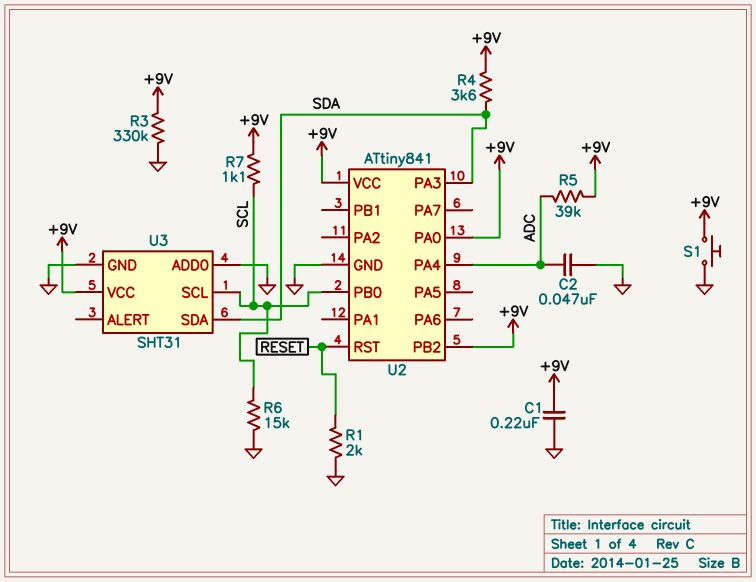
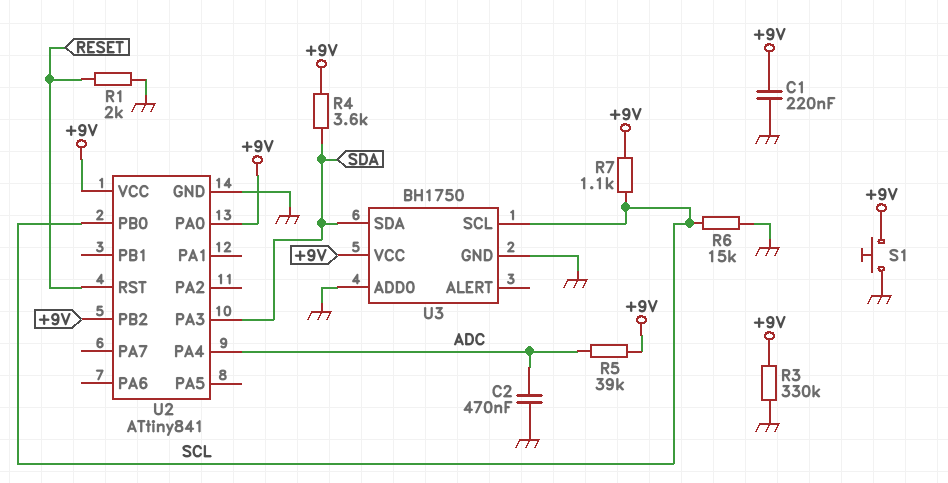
C2: 47nF (ADC, GND) -> 470nF (ADC, GND)
U3: SHT31 -> BH1750

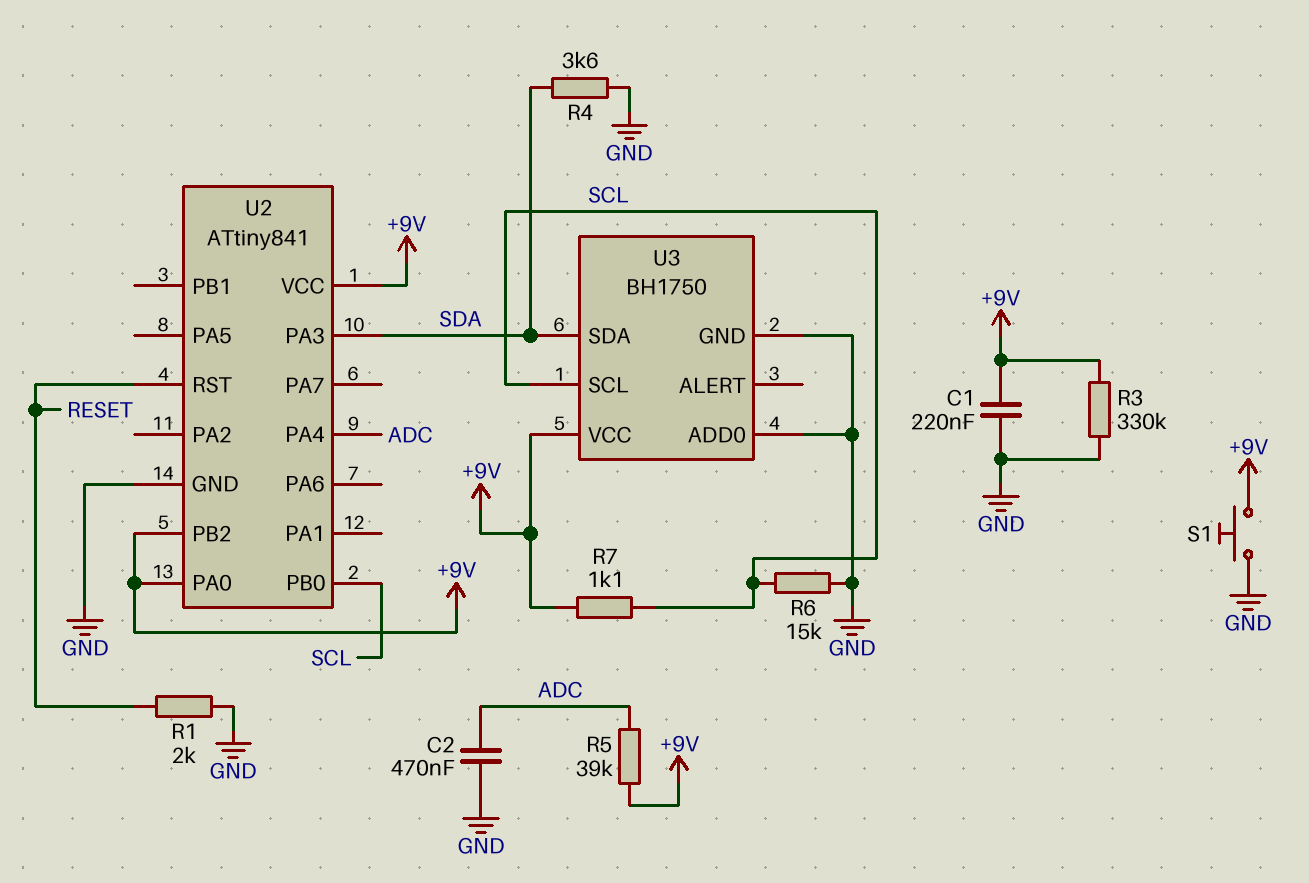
R4: 3.6k (+9V, SDA) -> 3.6k (GND, SDA)

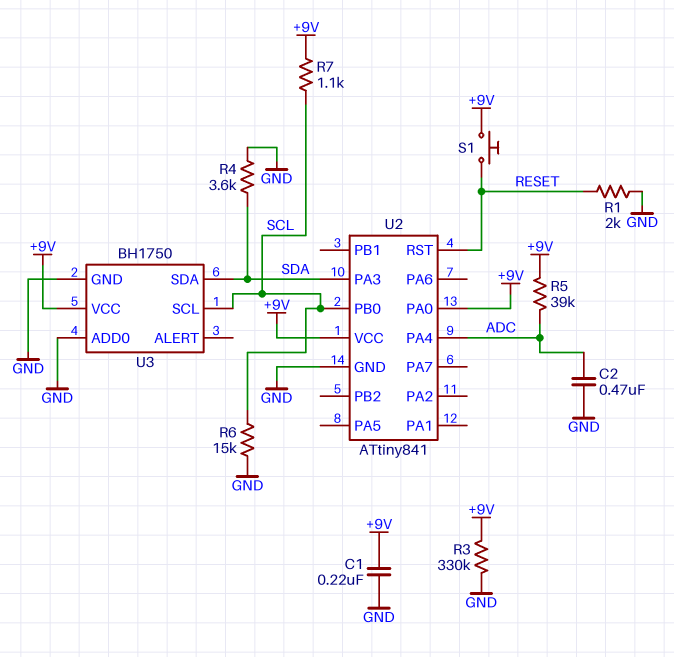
S1: button (+9V, GND) -> button (+9V, RESET)
U2 pin PB2: +9V -> none

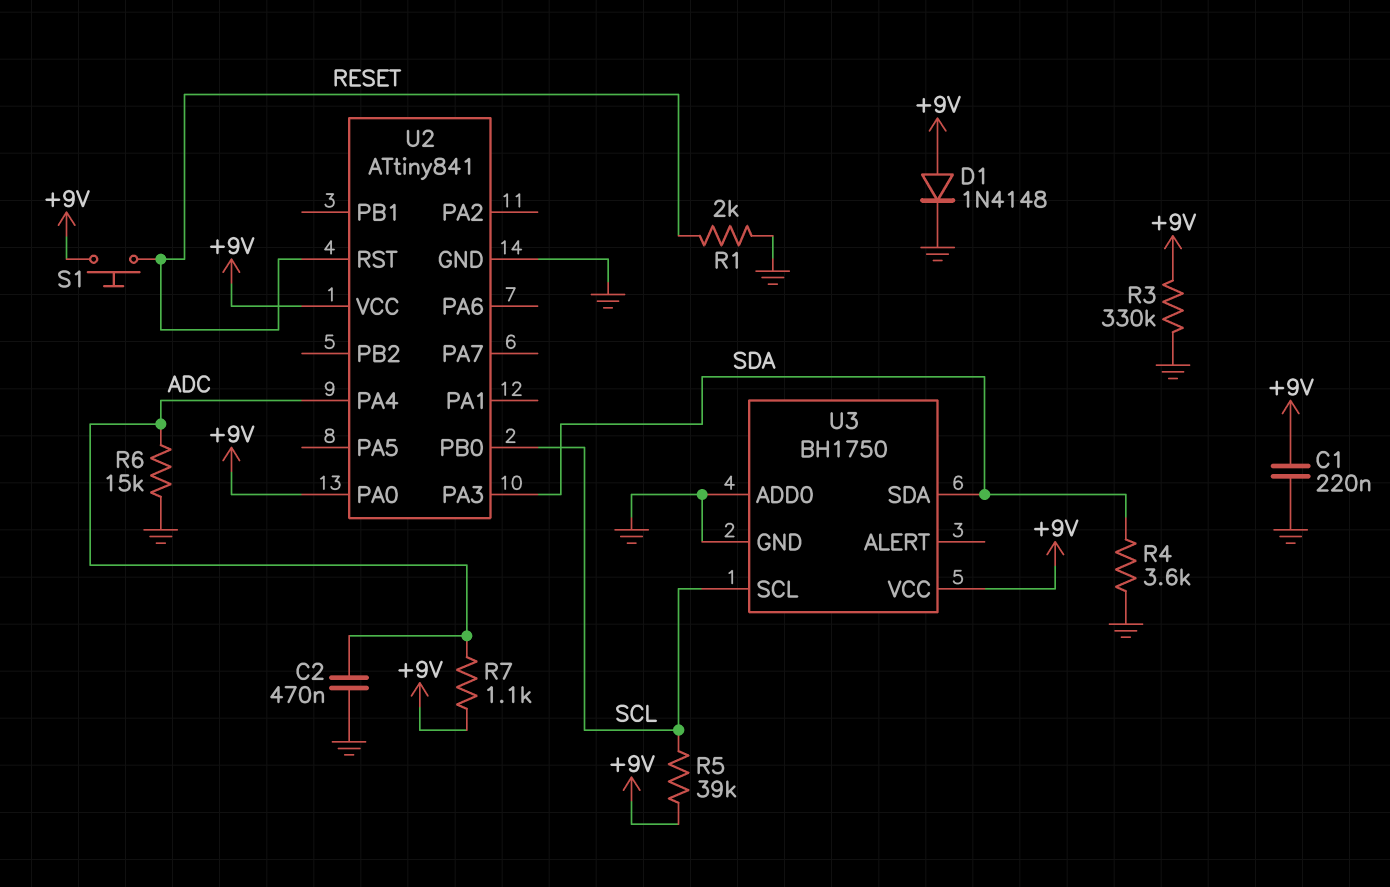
D1: none -> diode 1N4148 (A +9V, K GND)
R5: 39k (+9V, ADC) -> 39k (+9V, SCL)
R6: 15k (GND, SCL) -> 15k (ADC, GND)
R7: 1.1k (+9V, SCL) -> 1.1k (+9V, ADC)

